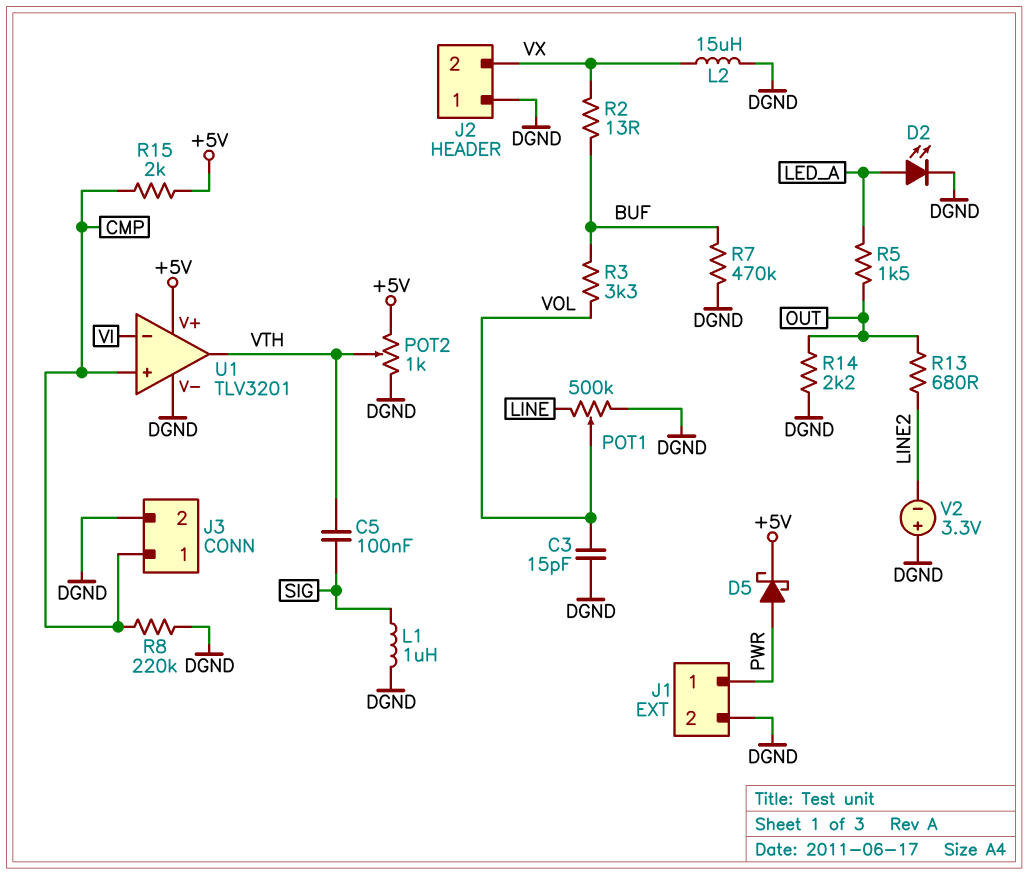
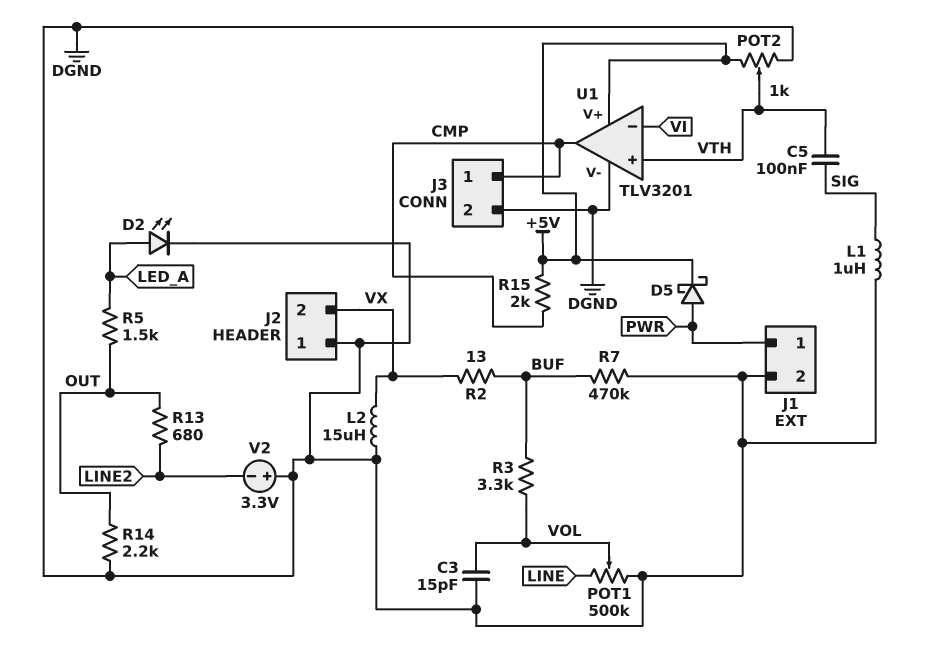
R8: 220k (CMP, DGND) -> none
U1 pin in+: CMP -> VTH
U1 pin out: VTH -> CMP

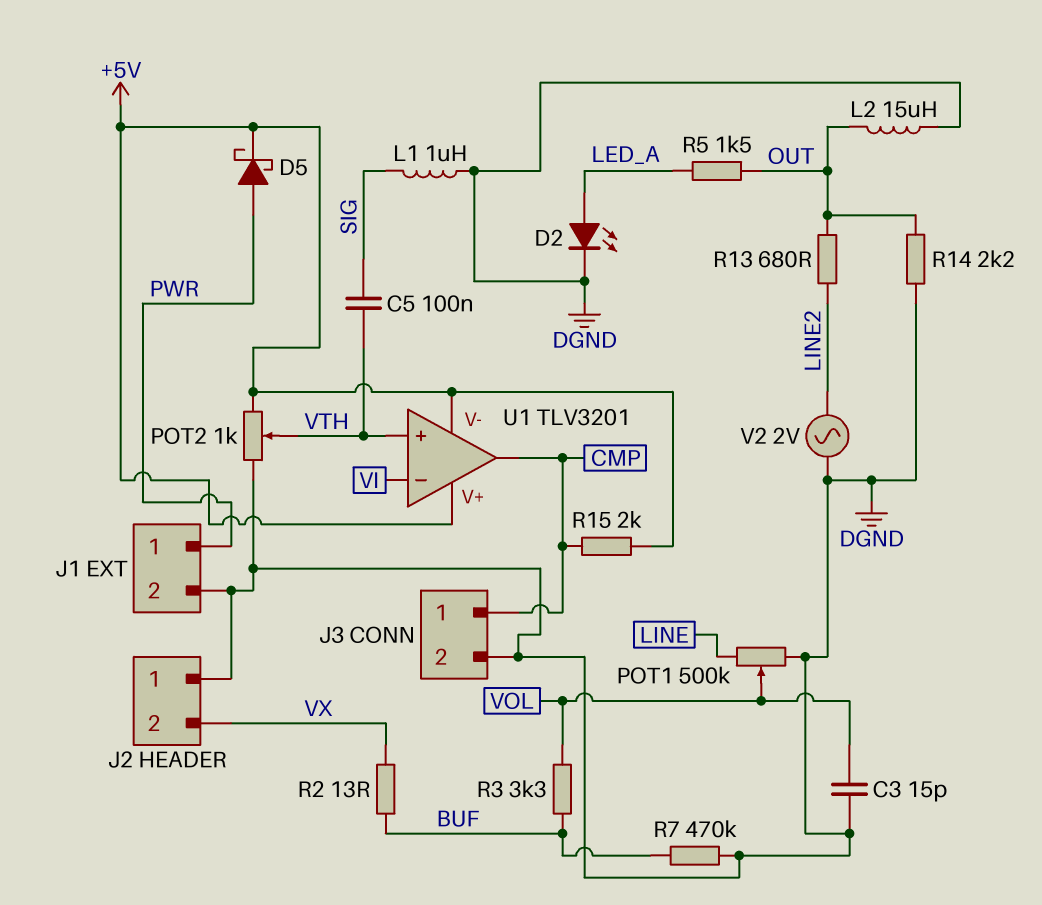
L2: 15uH (DGND, VX) -> 15uH (DGND, OUT)
U1 pin V-: DGND -> +5V
V2: 3.3V (plus DGND, minus LINE2) -> AC 2V (DGND, LINE2)

